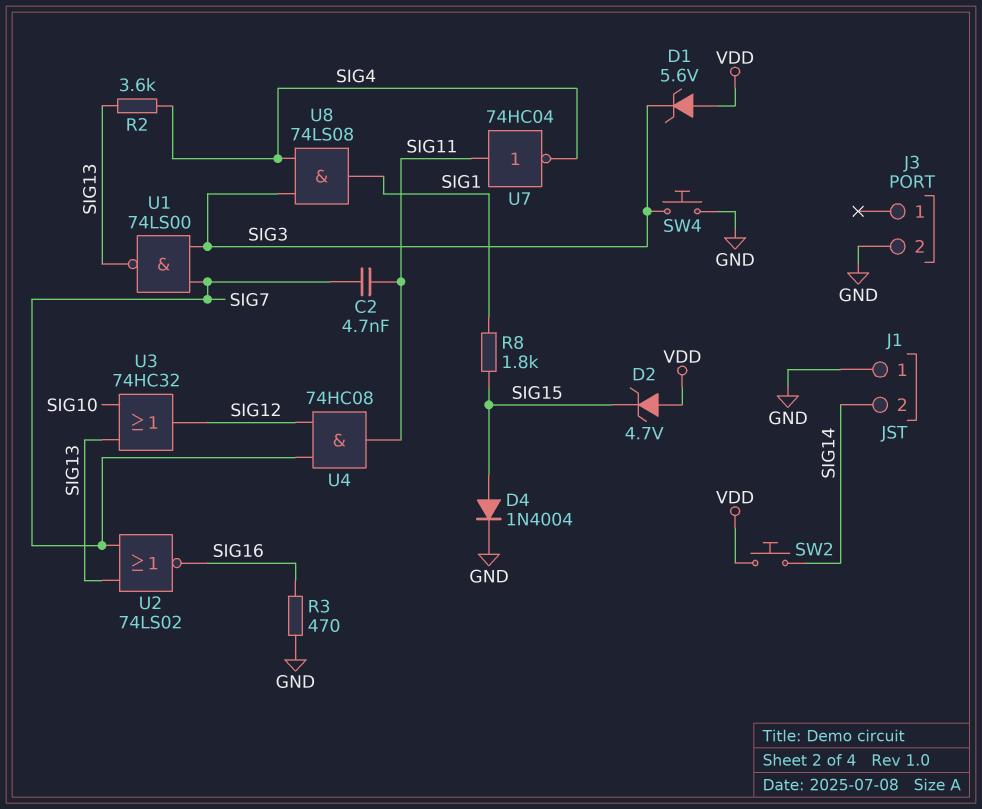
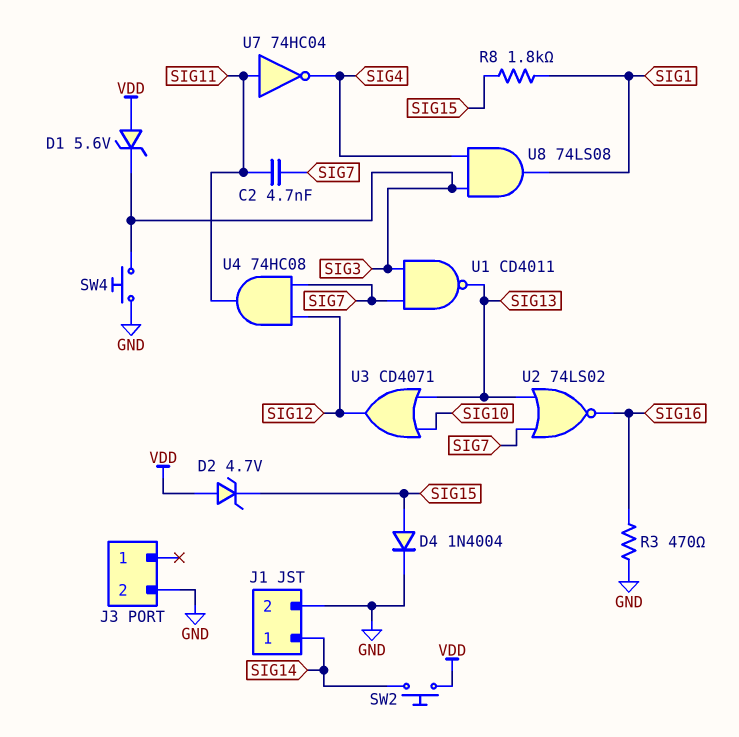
J1 pin 1: GND -> SIG14
J1 pin 2: SIG14 -> GND
R2: 3.6k (SIG4, SIG13) -> none
U1: NAND 74LS00 (in SIG3, in SIG7, out SIG13) -> NAND CD4011 (in SIG3, in SIG7, out SIG13)
U3: OR 74HC32 (in SIG10, in SIG13, out SIG12) -> OR CD4071 (in SIG10, in SIG13, out SIG12)

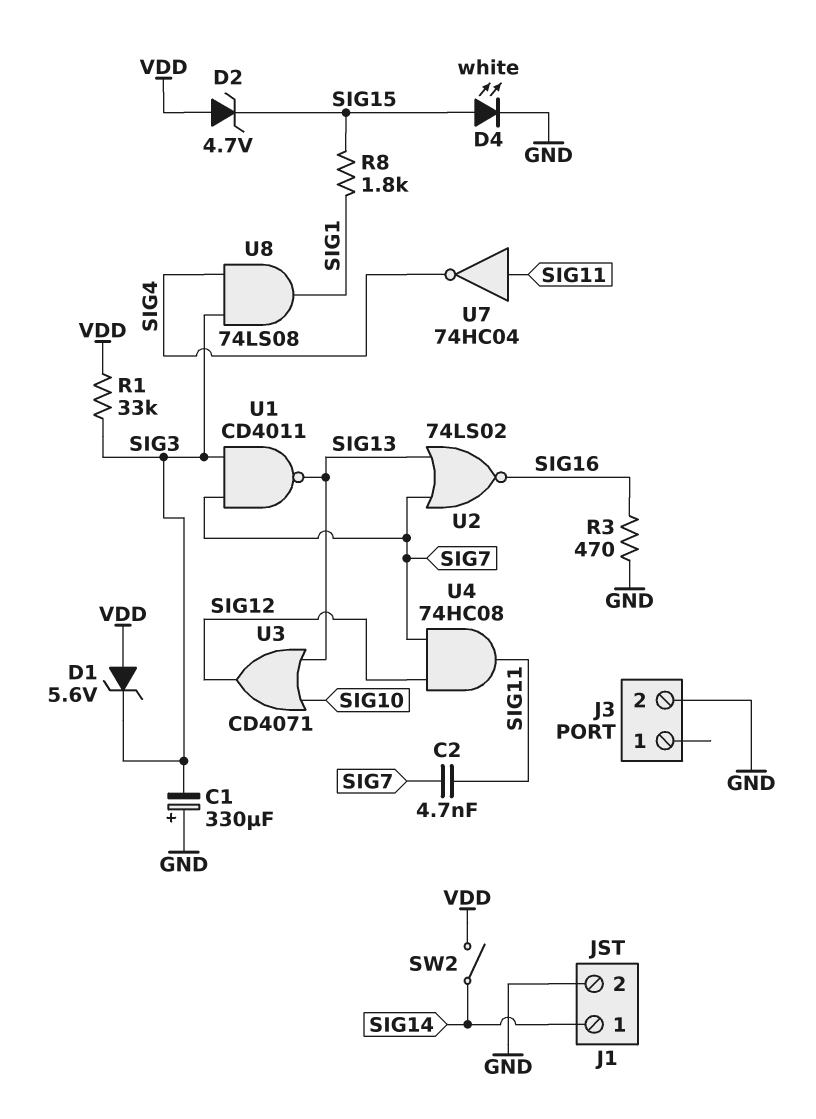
C1: none -> 330uF (plus GND, minus SIG3)
D4: diode 1N4004 (A SIG15, K GND) -> LED white (A SIG15, K GND)
R1: none -> 33k (SIG3, VDD)
SW2: button (SIG14, VDD) -> switch (SIG14, VDD)
SW4: button (GND, SIG3) -> none

